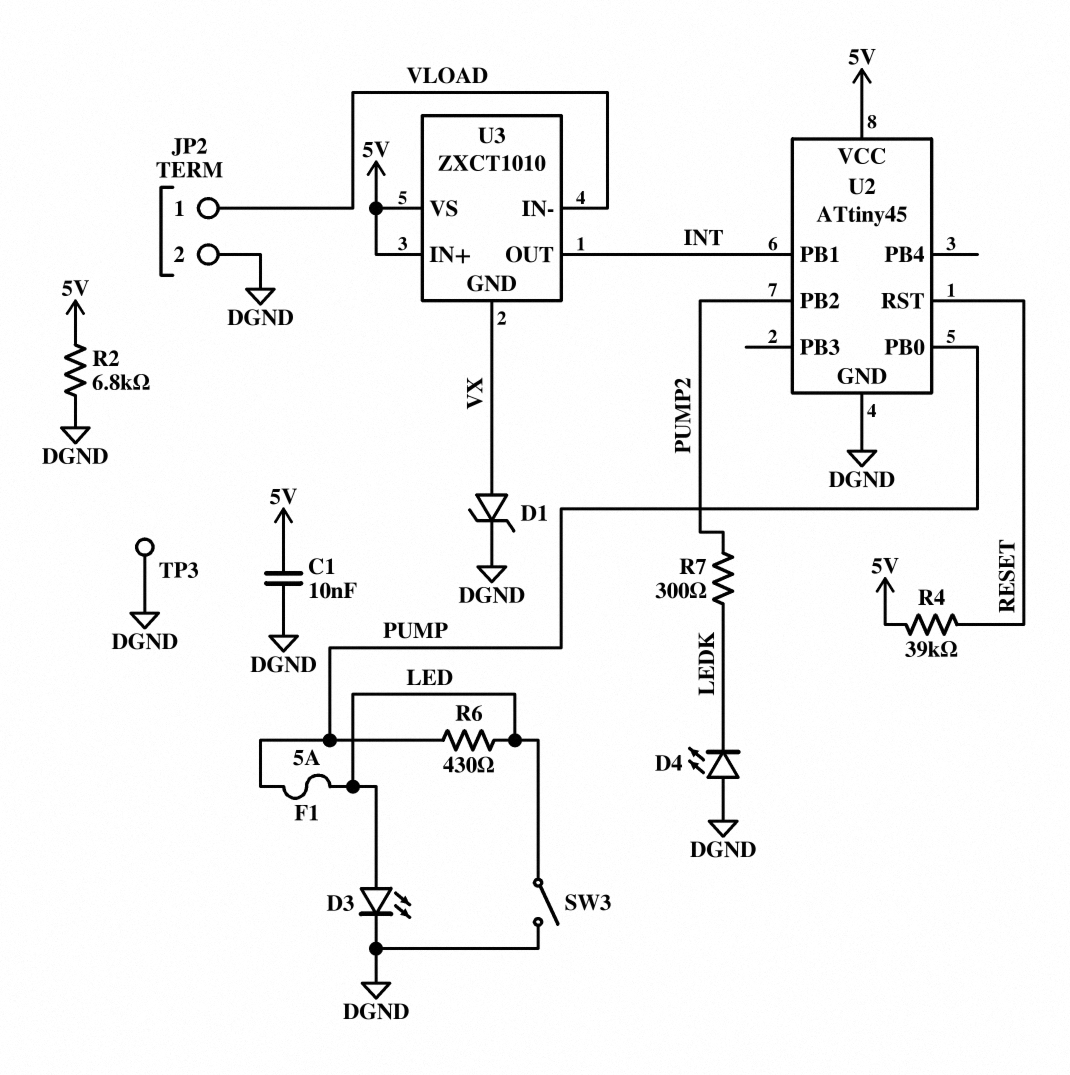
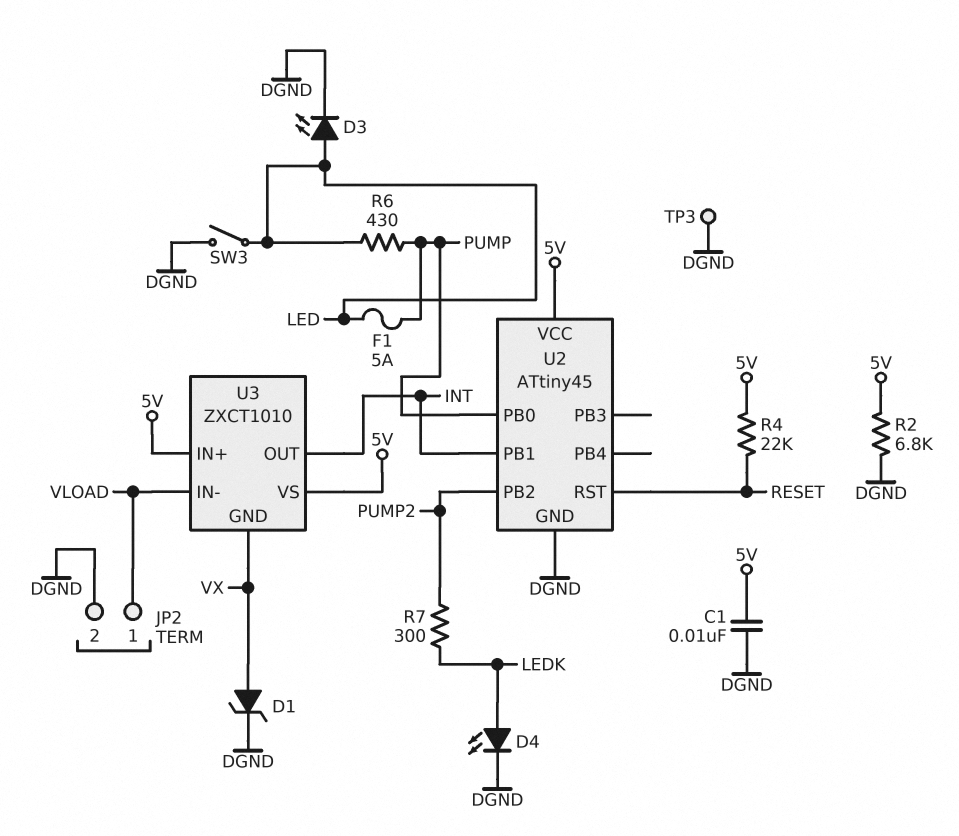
D4: LED (A DGND, K LEDK) -> LED (A LEDK, K DGND)
R4: 39k (5V, RESET) -> 22k (5V, RESET)

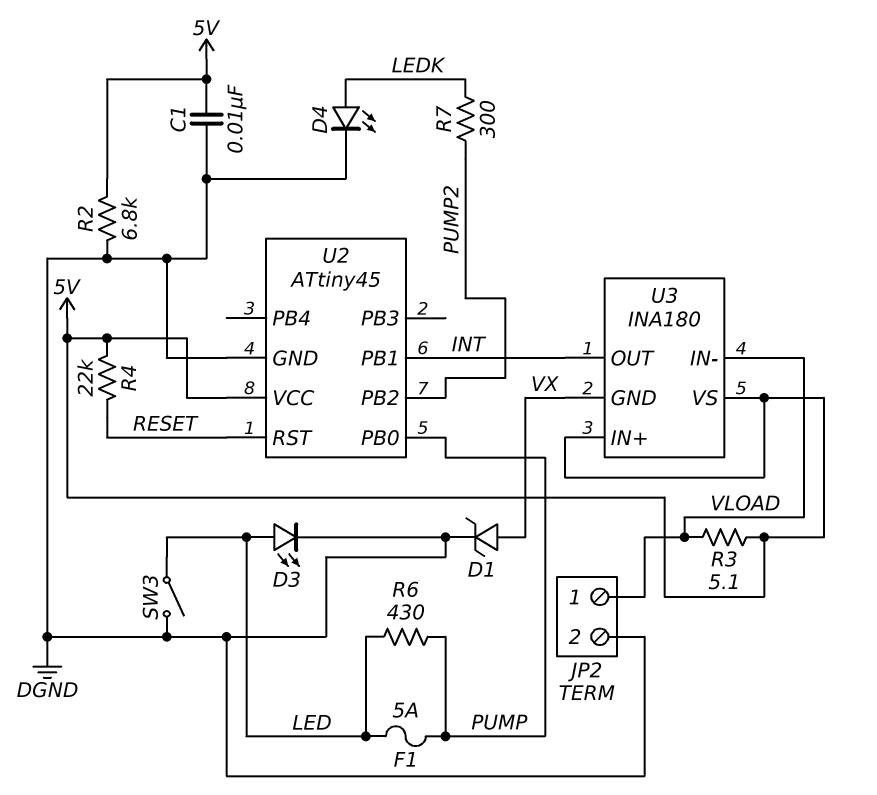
R3: none -> 5.1 (5V, VLOAD)
TP3: test point (DGND) -> none
U3: ZXCT1010 -> INA180

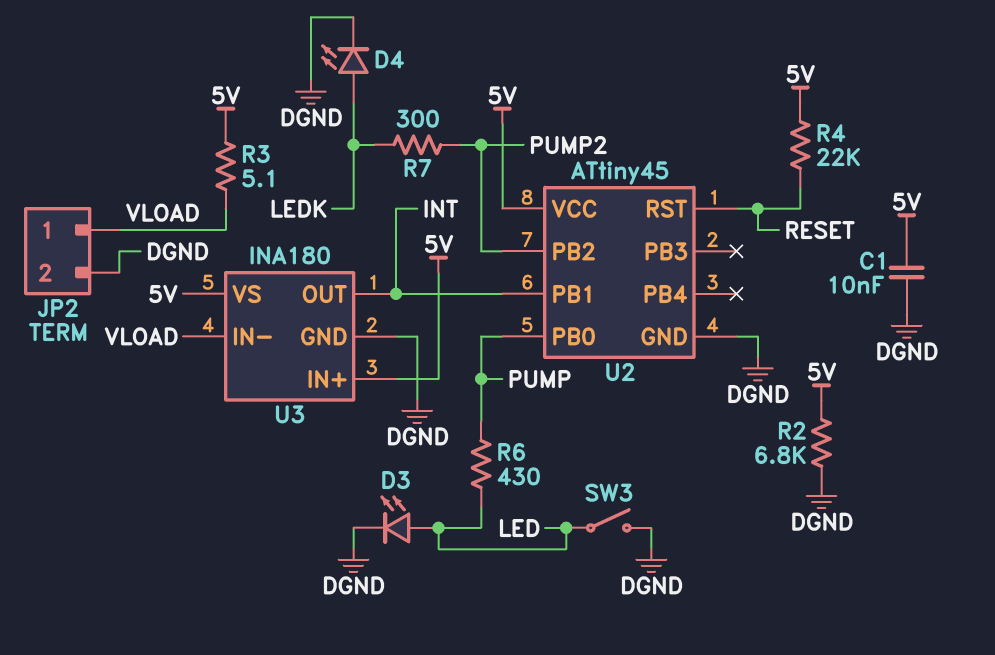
D1: zener (A VX, K DGND) -> none
F1: 5A (LED, PUMP) -> none
U3 pin GND: VX -> DGND

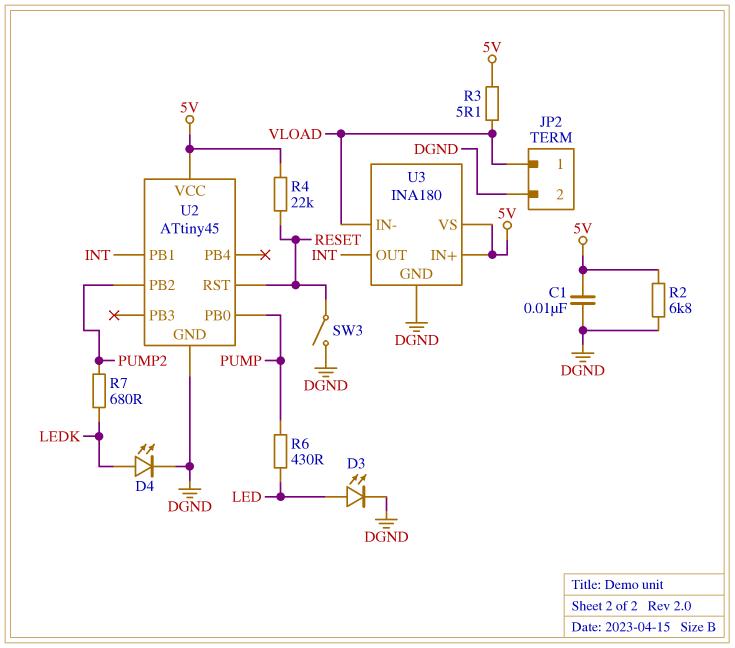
R7: 300 (LEDK, PUMP2) -> 680 (LEDK, PUMP2)
SW3: switch (DGND, LED) -> switch (DGND, RESET)

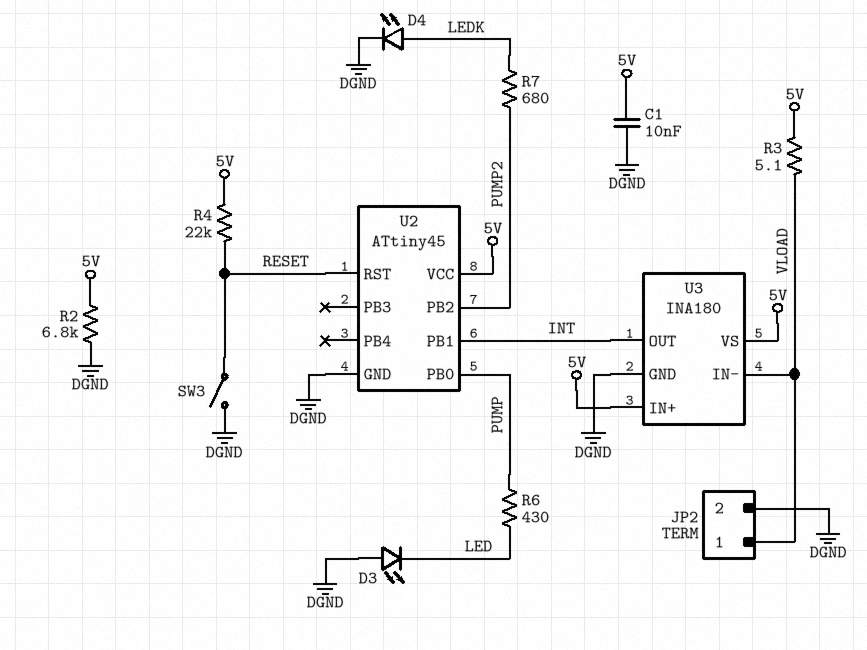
D3: LED (A LED, K DGND) -> LED (A DGND, K LED)

